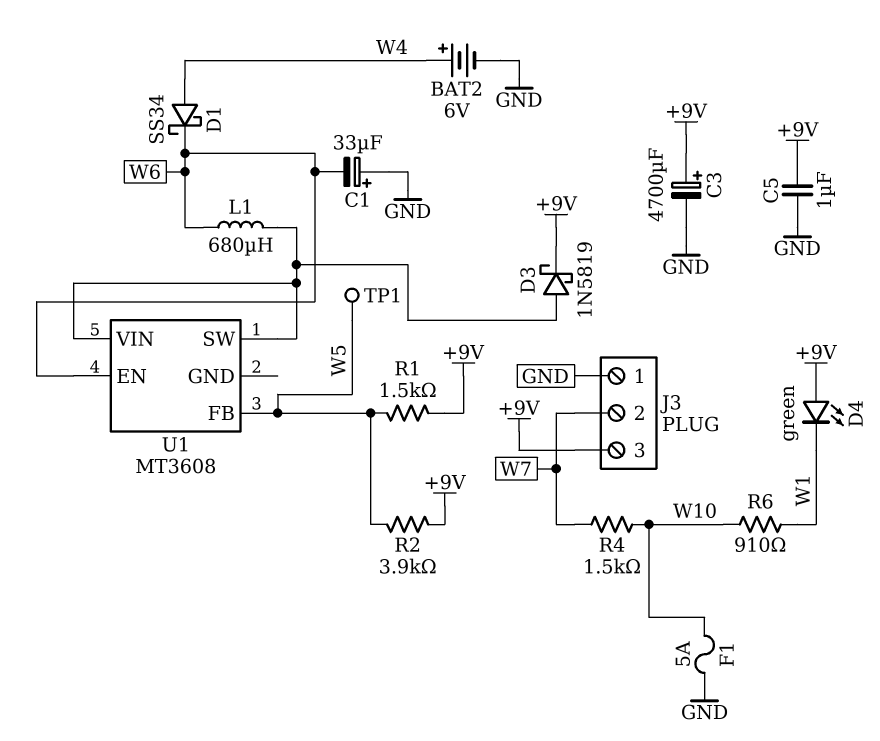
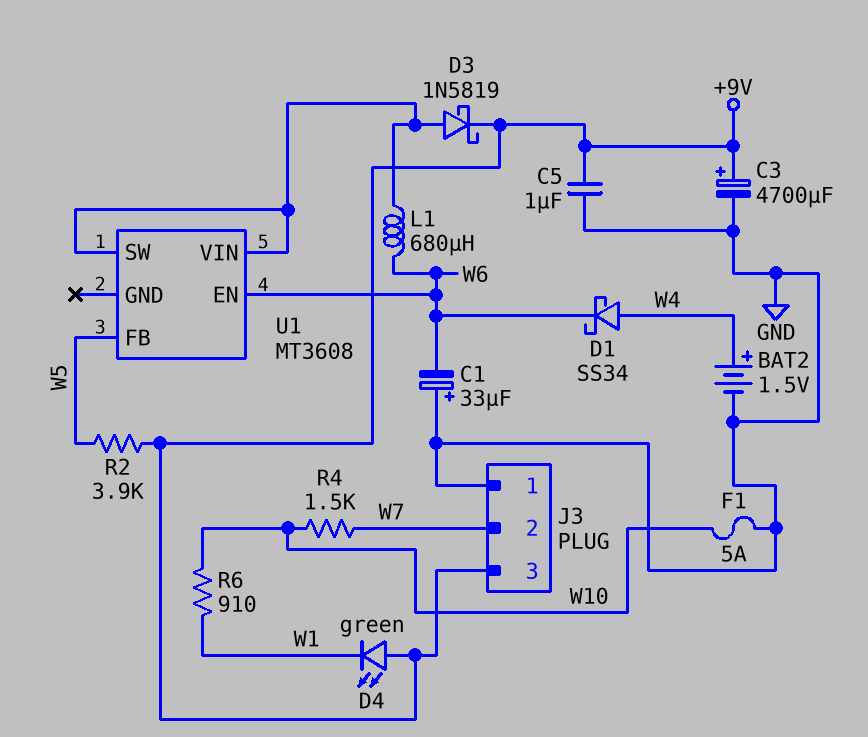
BAT2: 6V (plus W4, minus GND) -> 1.5V (plus W4, minus GND)
R1: 1.5k (+9V, W5) -> none
TP1: test point (W5) -> none

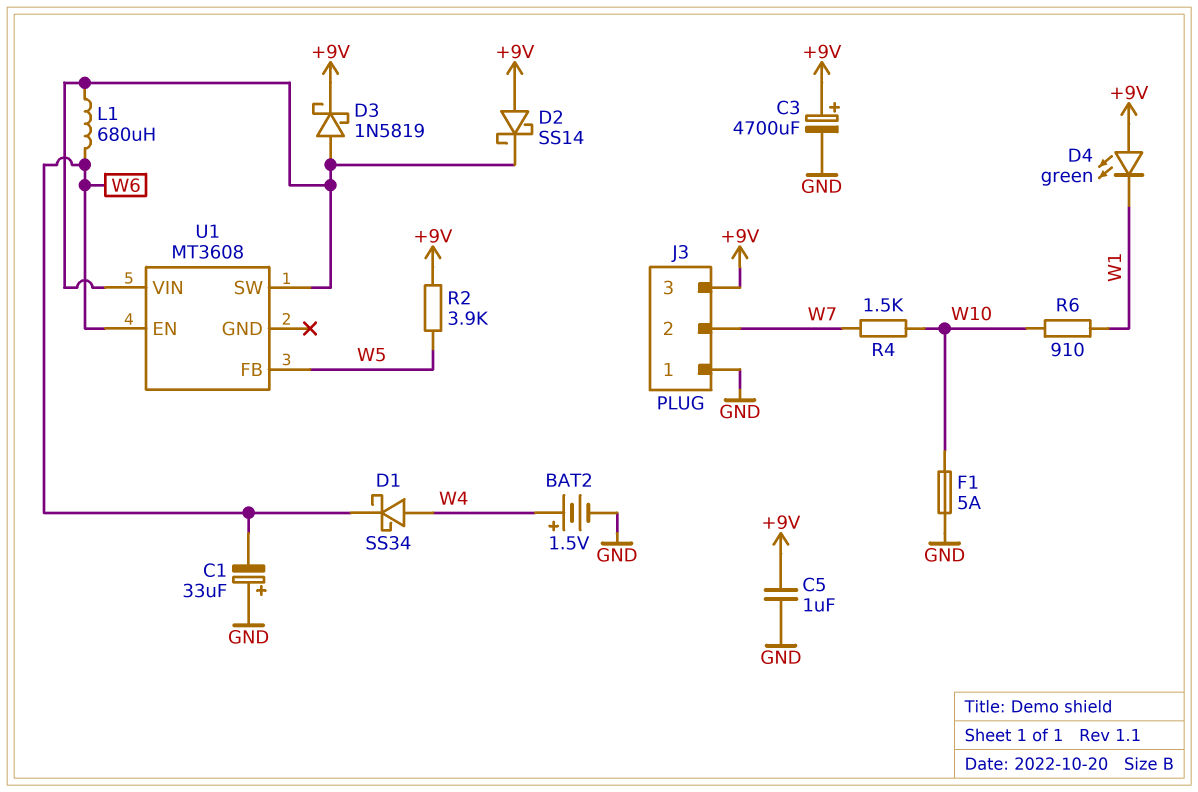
D2: none -> schottky SS14 (A +9V, K U1/SW)

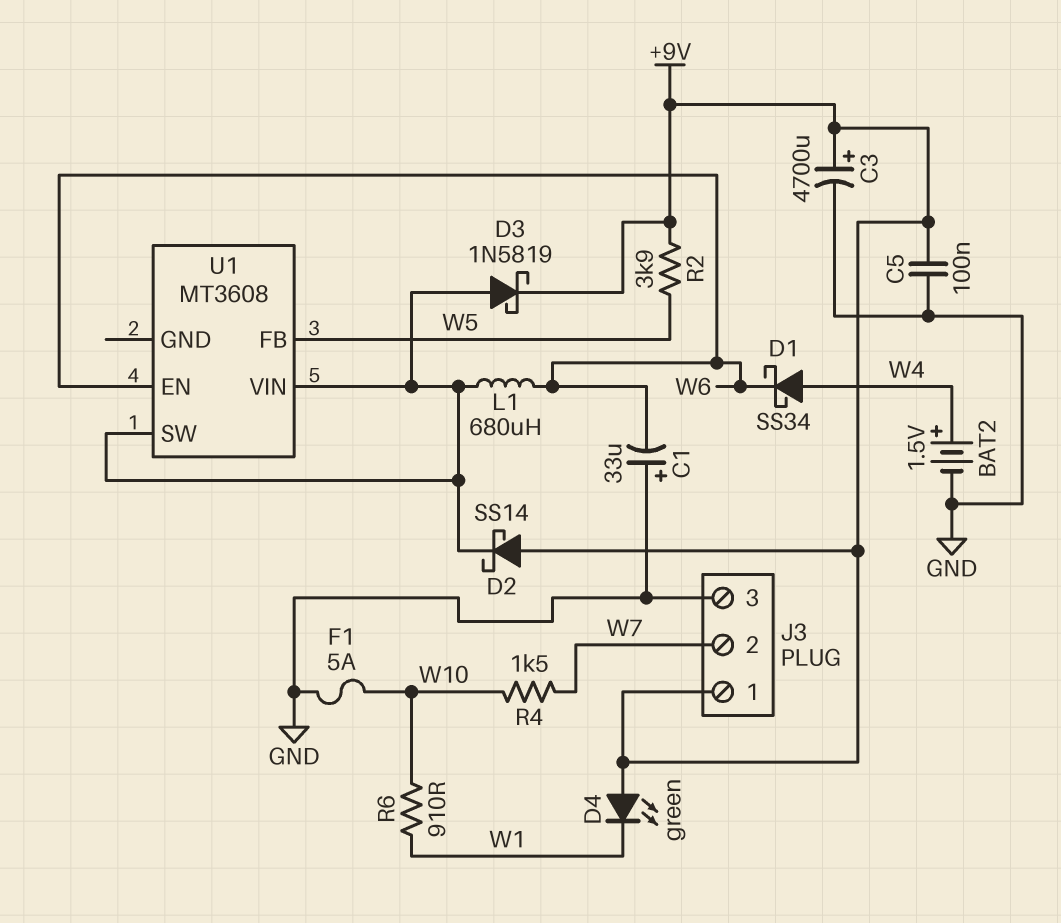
C5: 1uF (+9V, GND) -> 100nF (+9V, GND)
J3 pin 1: GND -> +9V
J3 pin 3: +9V -> GND

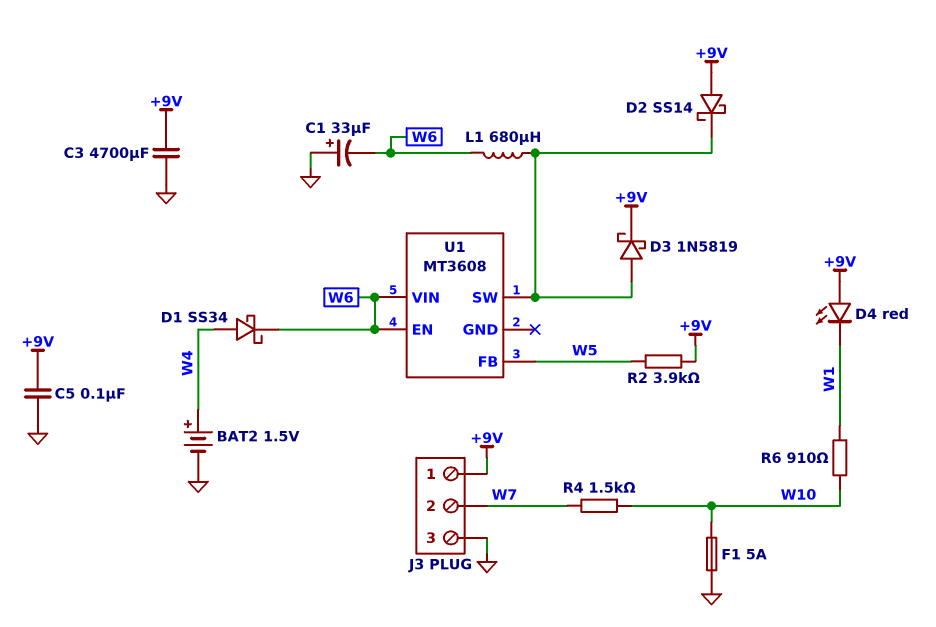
C3: 4700uF (plus +9V, minus GND) -> 4700uF (+9V, GND)
D4: LED green (A +9V, K W1) -> LED red (A +9V, K W1)
U1 pin VIN: U1/SW -> W6

